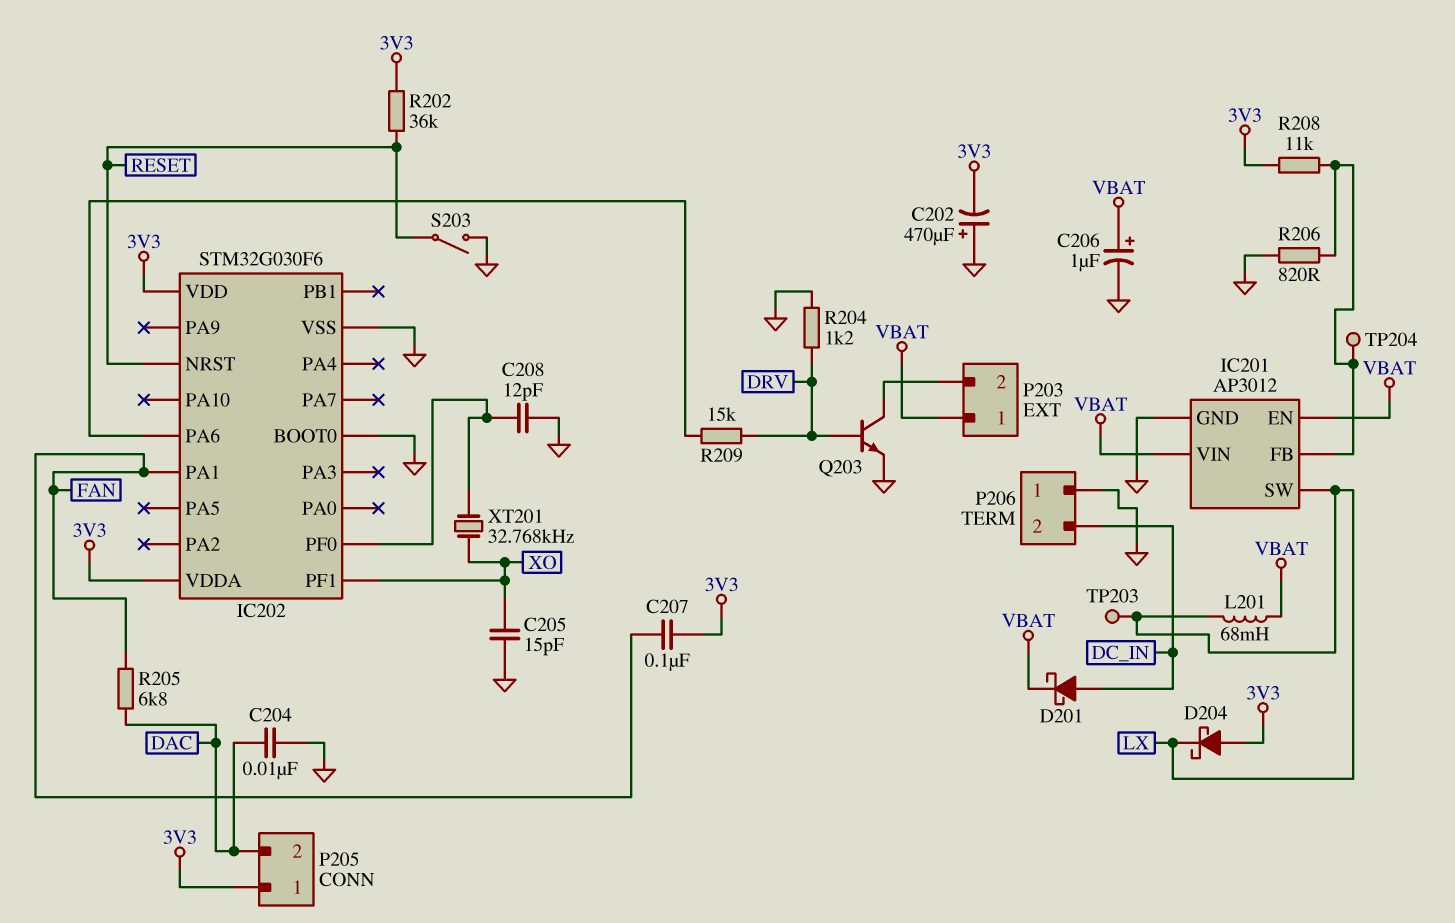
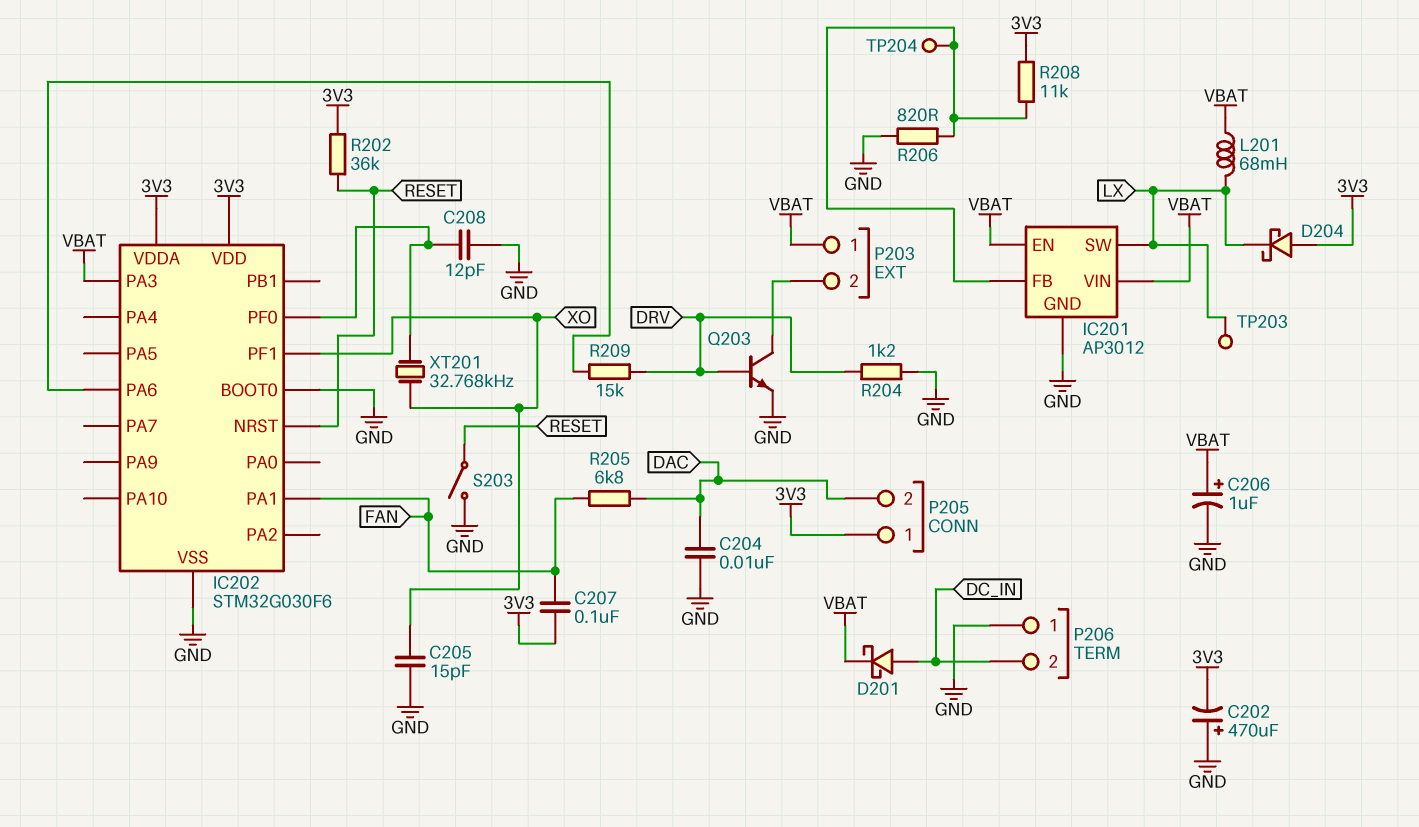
IC202 pin PA3: none -> VBAT

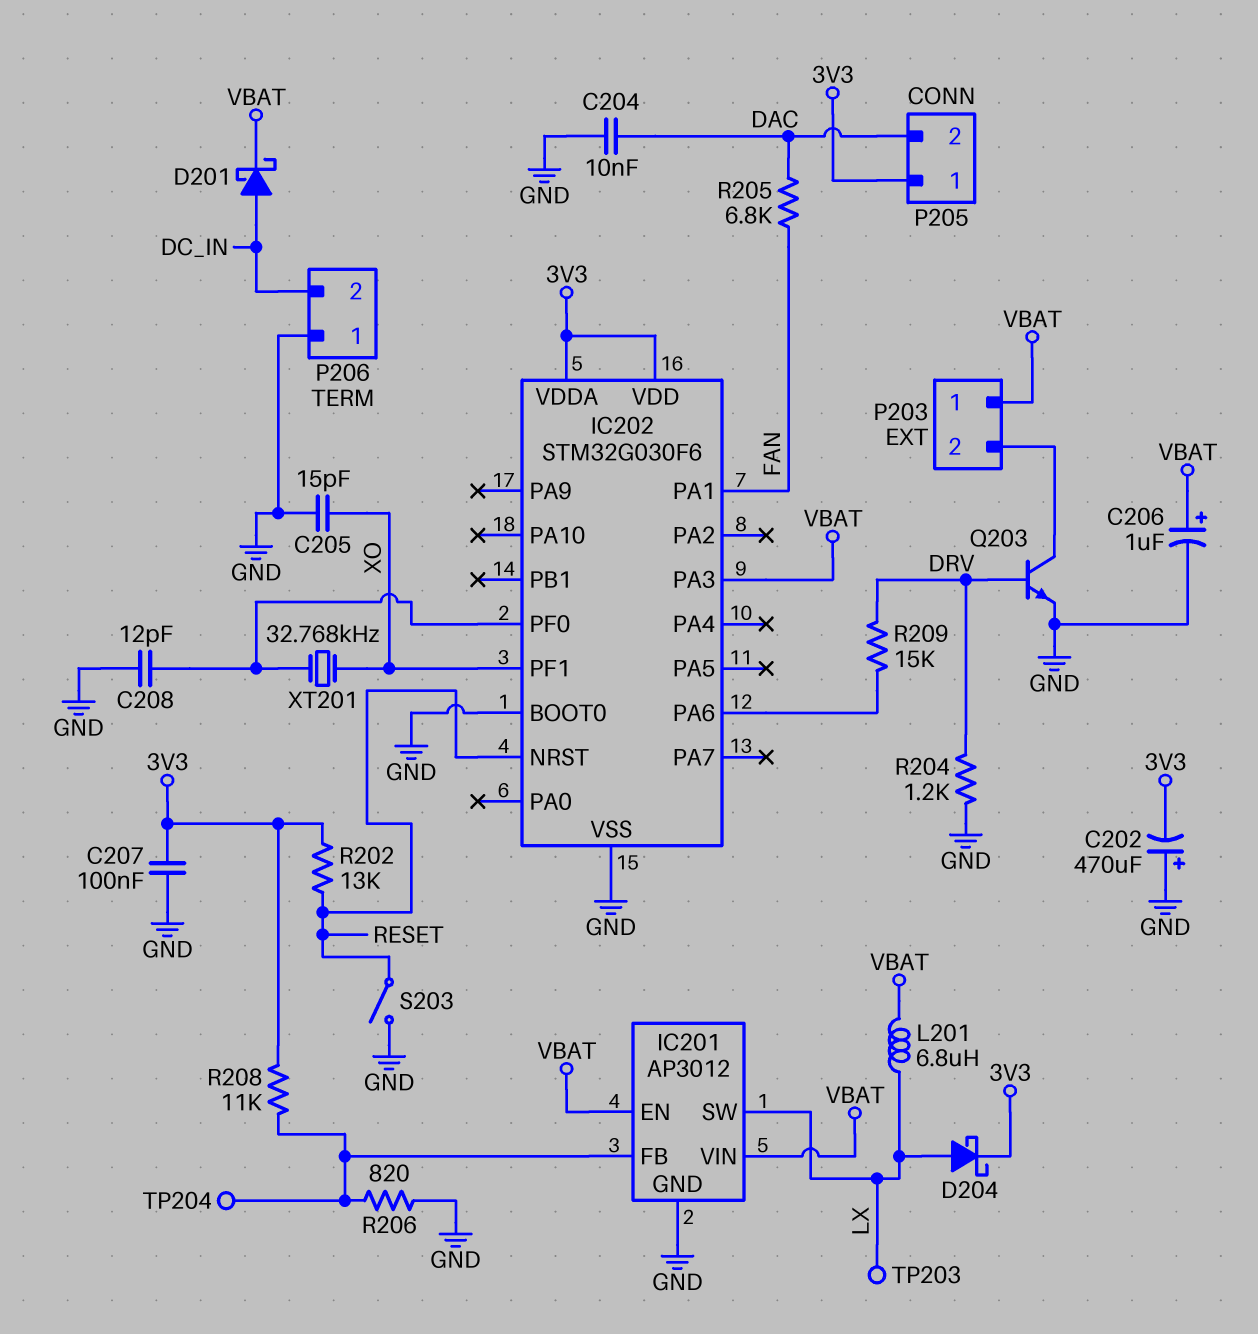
C207: 100nF (3V3, FAN) -> 100nF (3V3, GND)
D204: schottky (A 3V3, K LX) -> schottky (A LX, K 3V3)
L201: 68mH (LX, VBAT) -> 6.8uH (LX, VBAT)
R202: 36k (3V3, RESET) -> 13k (3V3, RESET)

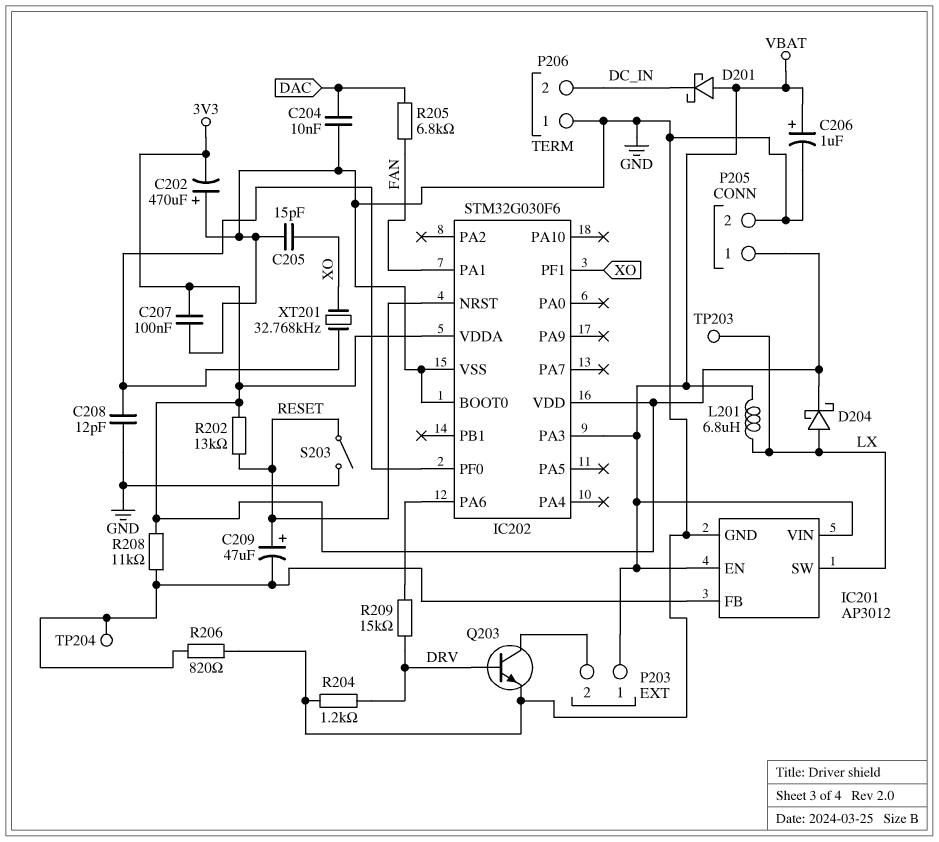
C209: none -> 47uF (plus RESET, minus IC201/FB)
D201: schottky (A DC_IN, K VBAT) -> schottky (A VBAT, K DC_IN)
P205 pin 2: DAC -> GND

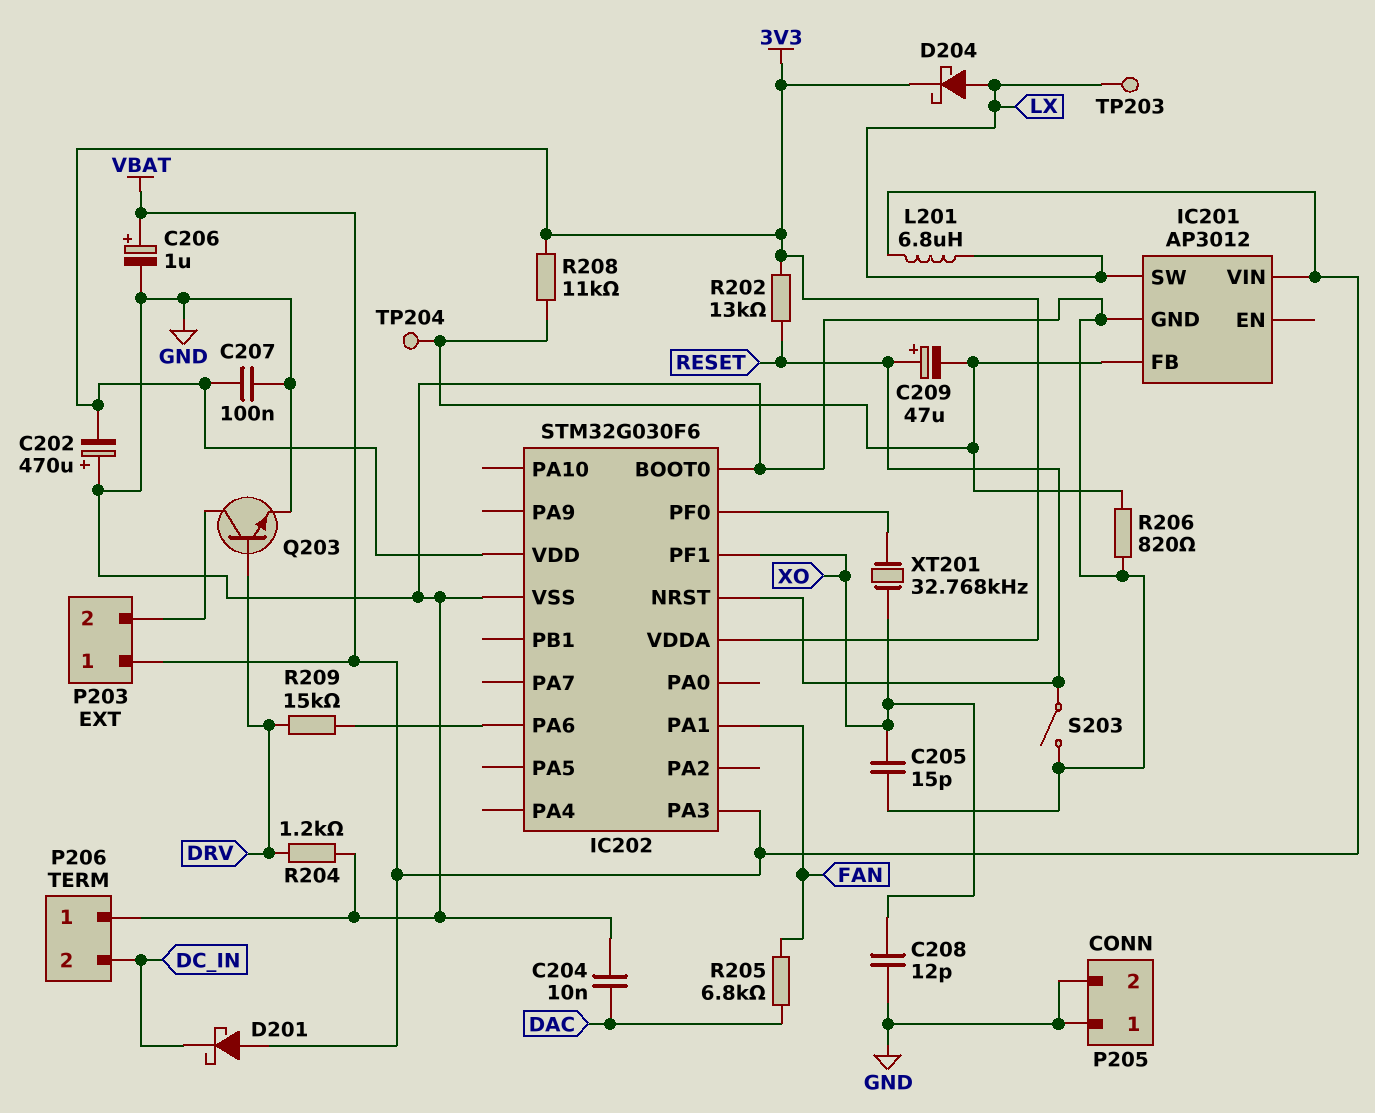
C208: 12pF (GND, IC202/PF0) -> 12pF (GND, XO)
IC201 pin EN: VBAT -> none
P205 pin 1: 3V3 -> GND

